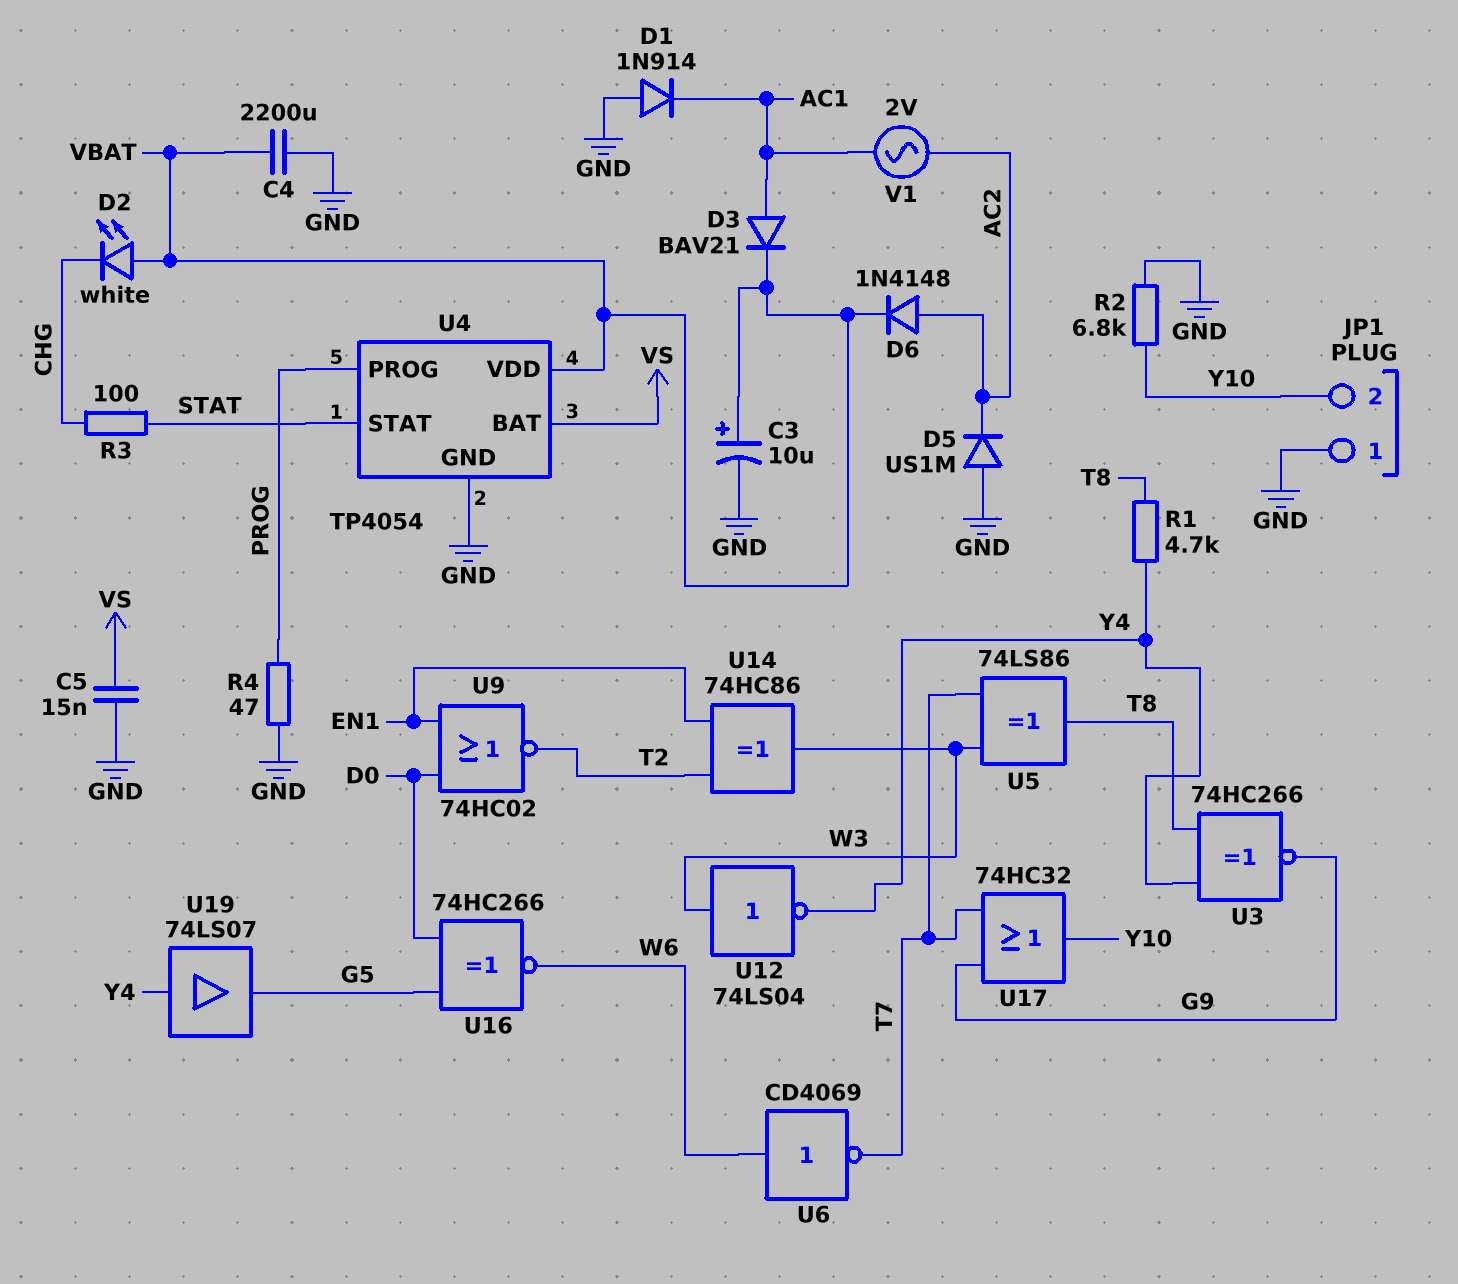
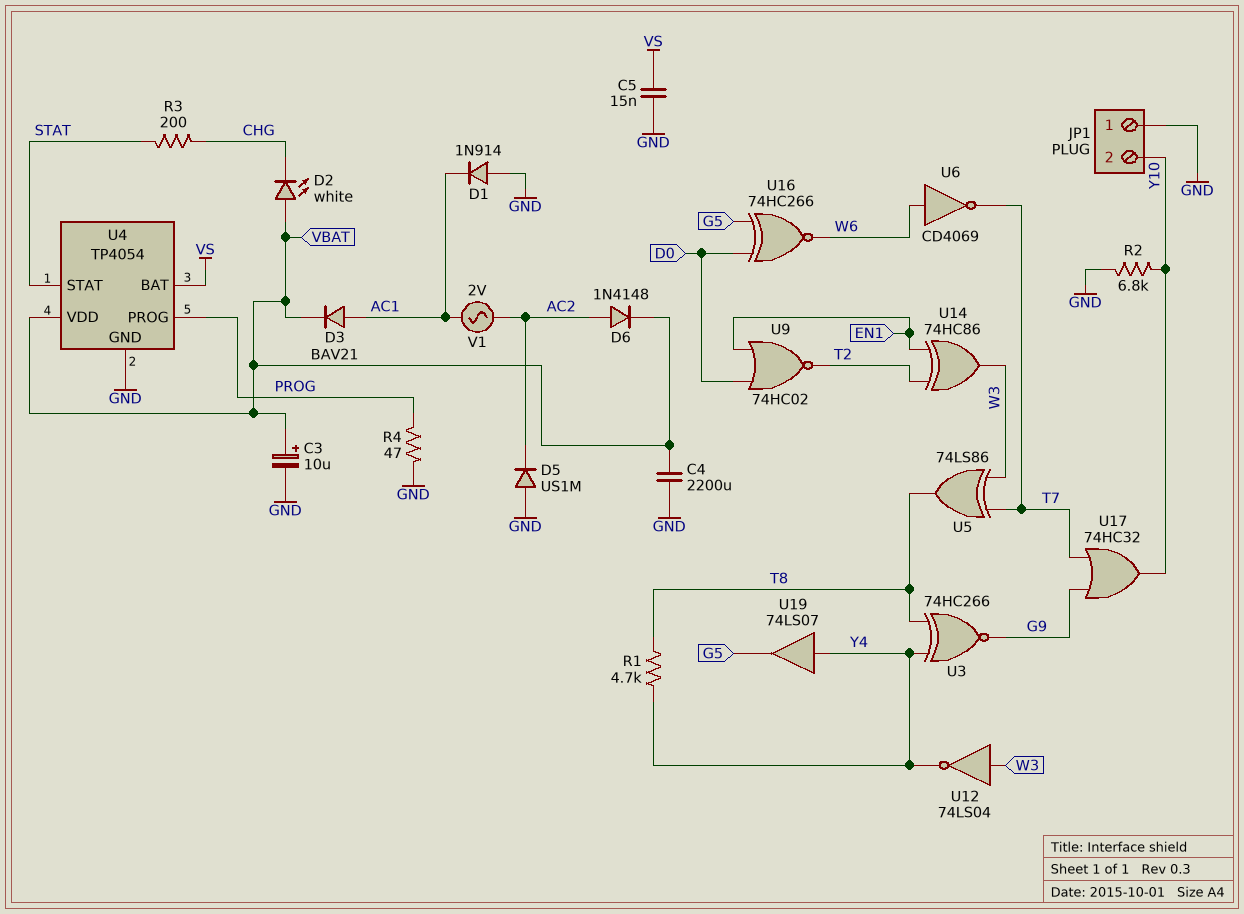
R3: 100 (CHG, STAT) -> 200 (CHG, STAT)

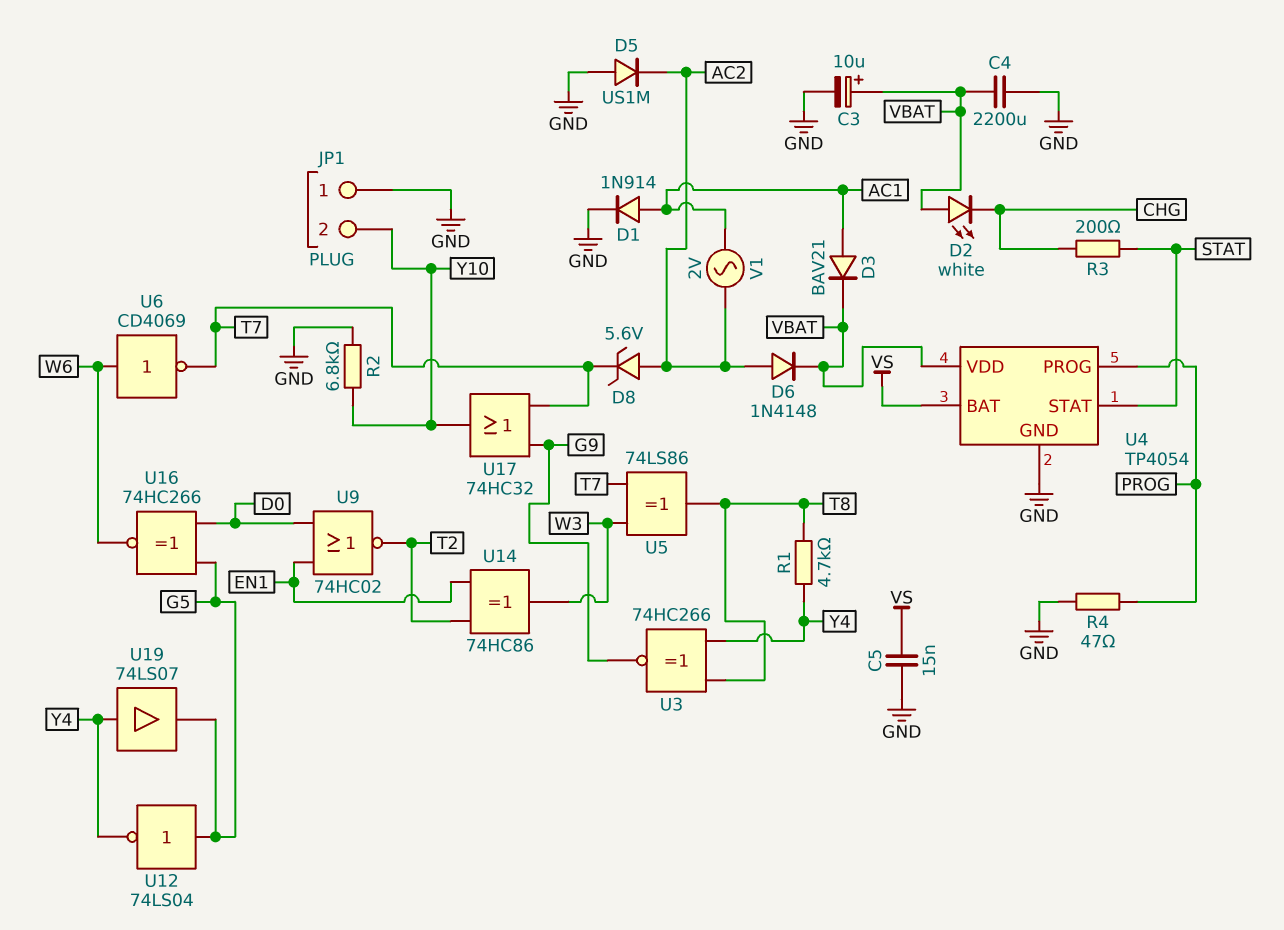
D1: diode 1N914 (A GND, K AC1) -> diode 1N914 (A AC1, K GND)
D8: none -> zener 5.6V (A AC2, K T7)
U12: NOT 74LS04 (in W3, out Y4) -> NOT 74LS04 (in G5, out Y4)

